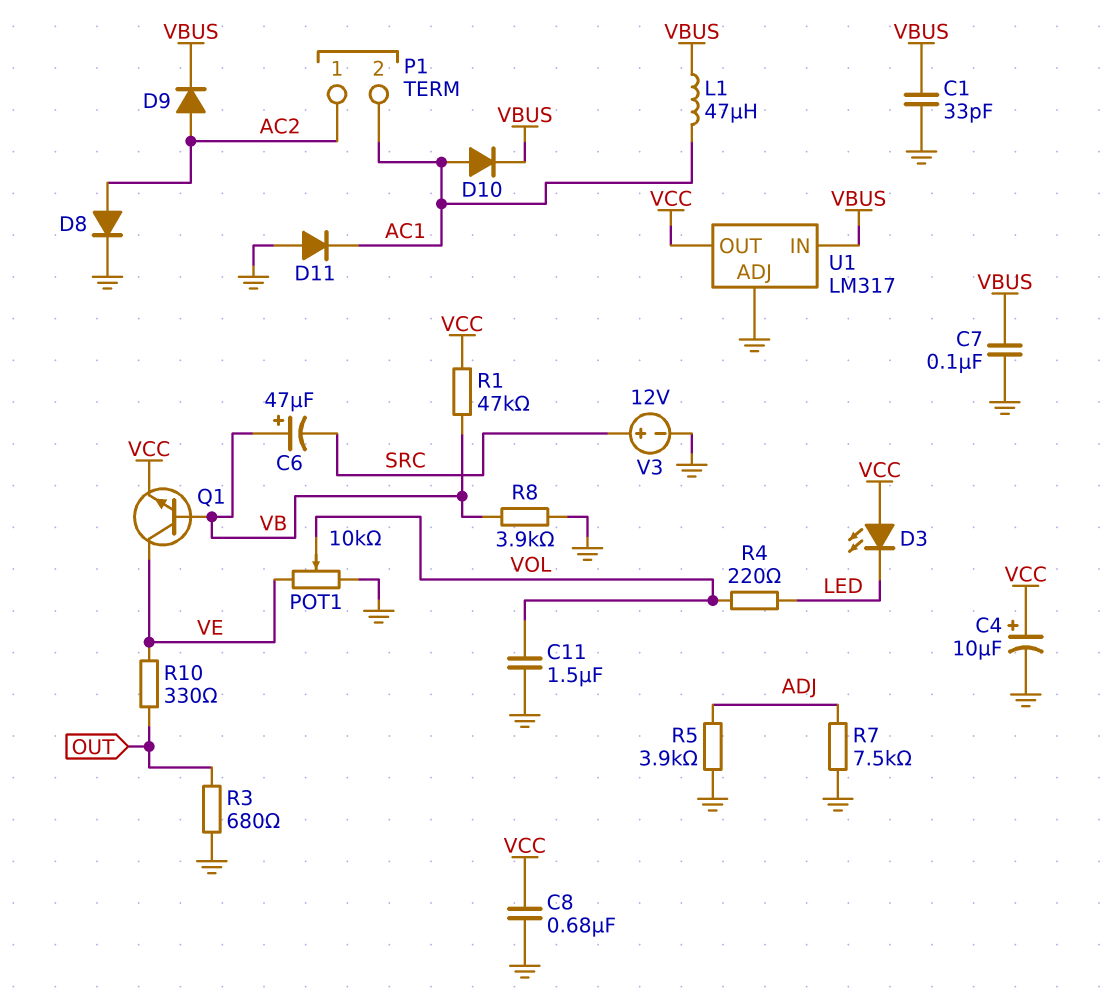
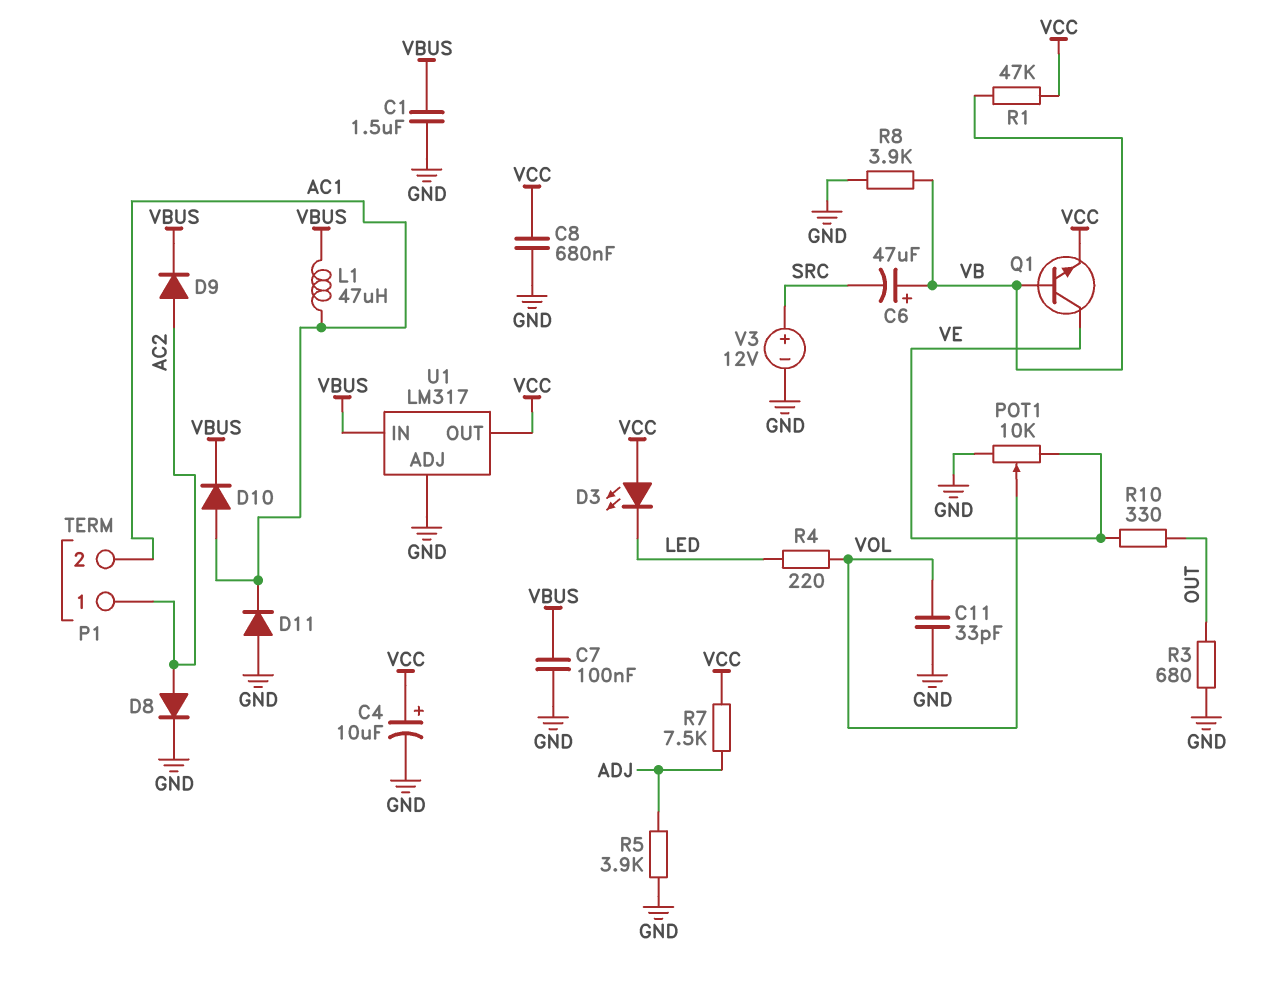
C1: 33pF (GND, VBUS) -> 1.5uF (GND, VBUS)
C11: 1.5uF (GND, VOL) -> 33pF (GND, VOL)
R7: 7.5k (ADJ, GND) -> 7.5k (ADJ, VCC)

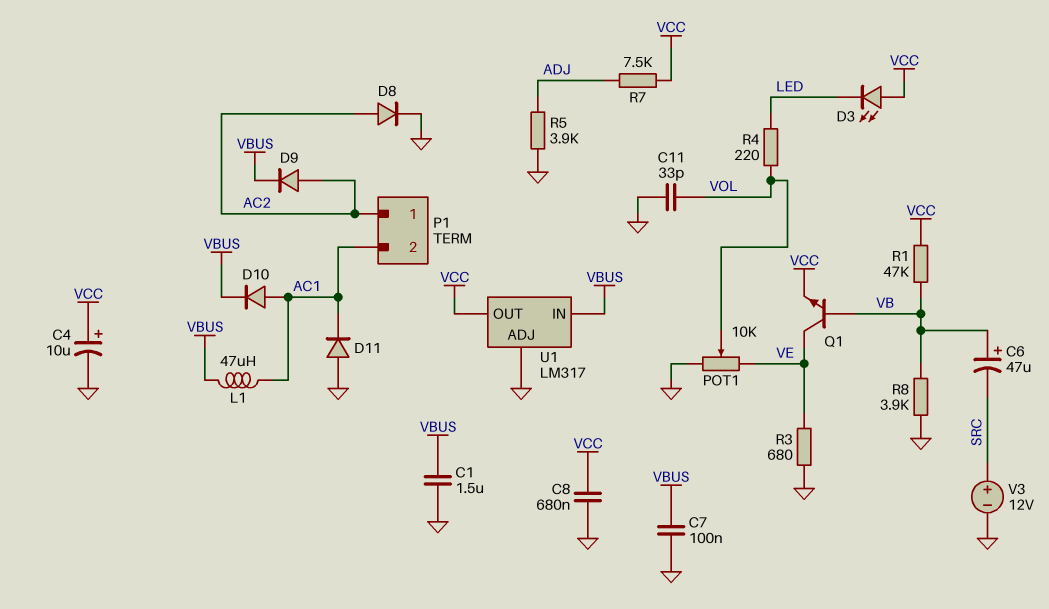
R3: 680 (GND, OUT) -> 680 (GND, VE)
R10: 330 (OUT, VE) -> none

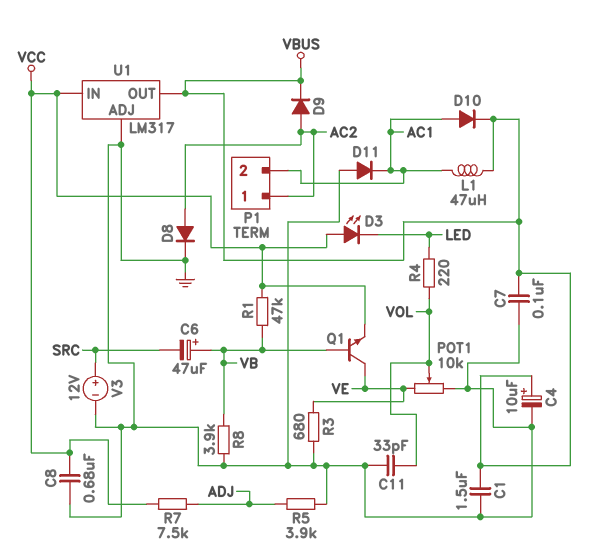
C4: 10uF (plus VCC, minus GND) -> 10uF (plus VBUS, minus GND)
U1 pin IN: VBUS -> VCC
U1 pin OUT: VCC -> VBUS

